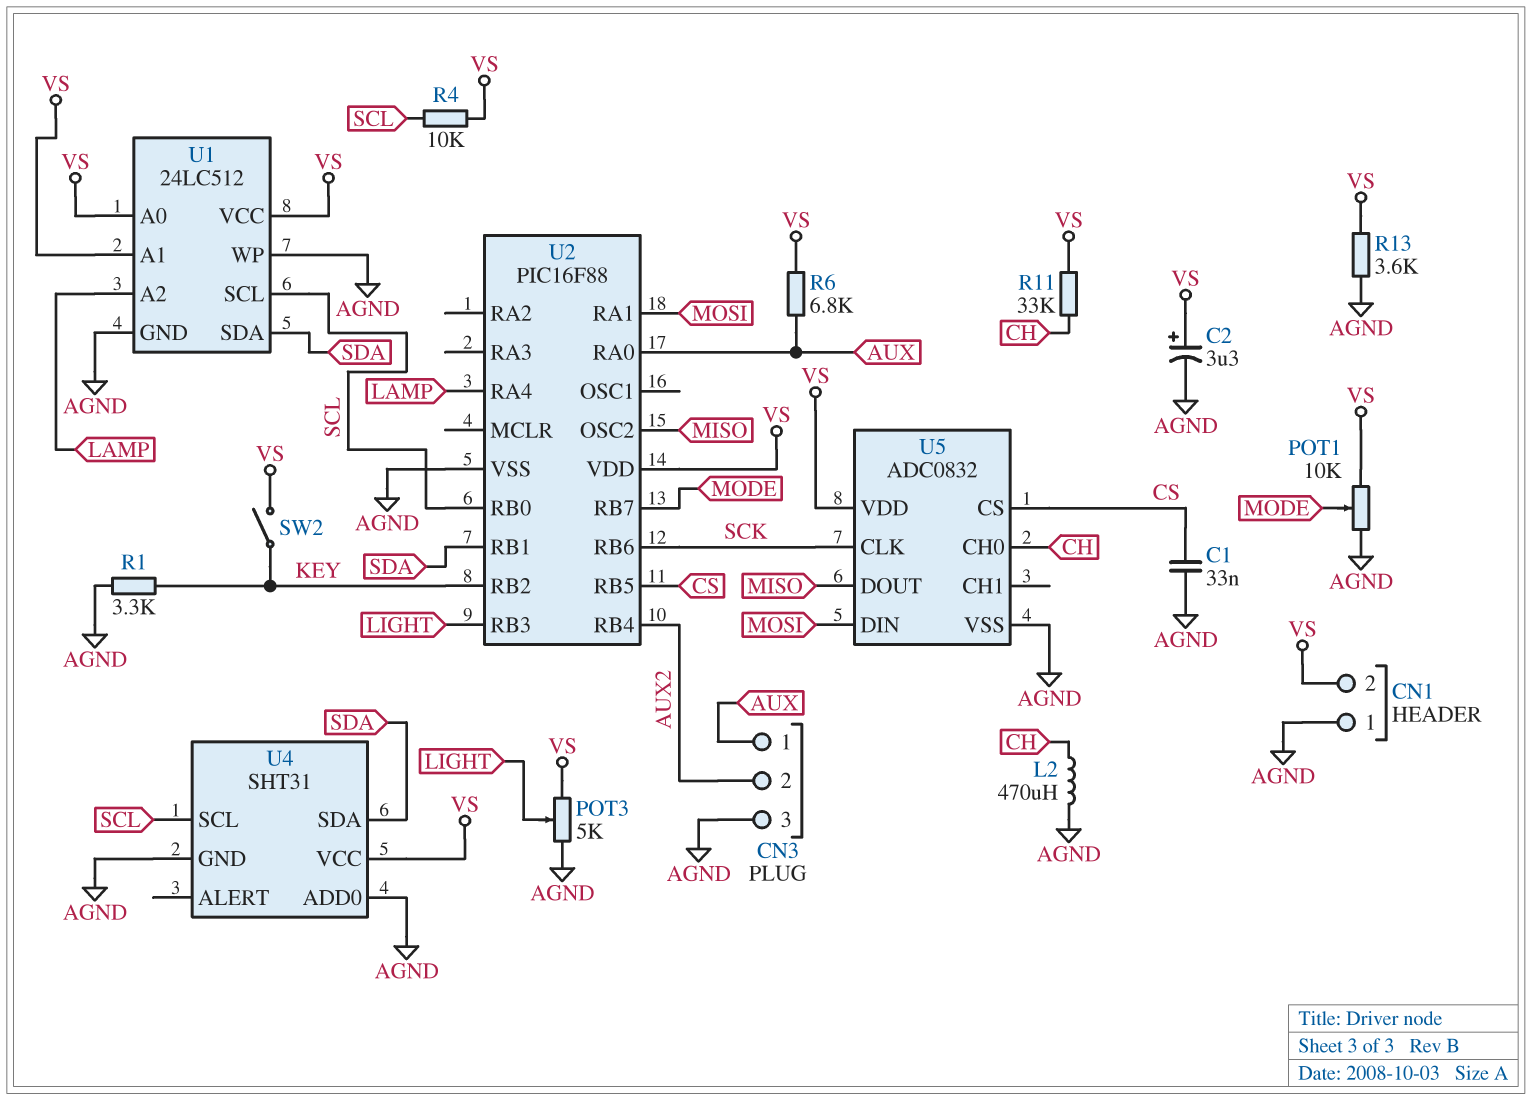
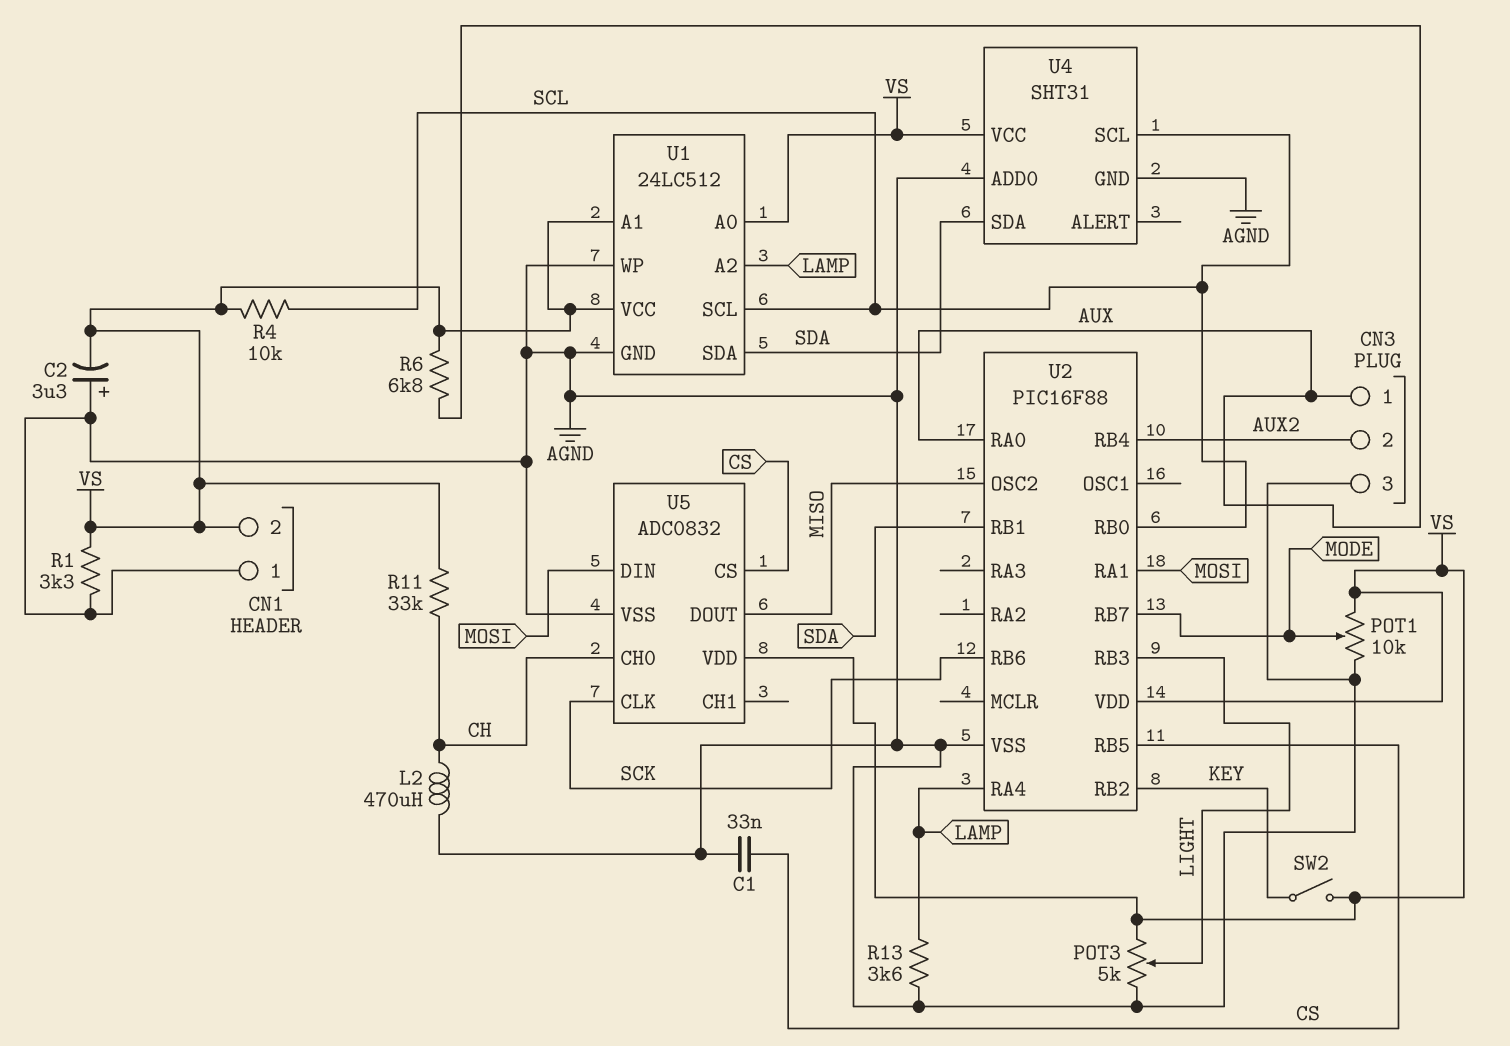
C2: 3.3uF (plus VS, minus AGND) -> 3.3uF (plus AGND, minus VS)
R1: 3.3k (AGND, KEY) -> 3.3k (AGND, VS)
R13: 3.6k (AGND, VS) -> 3.6k (AGND, LAMP)

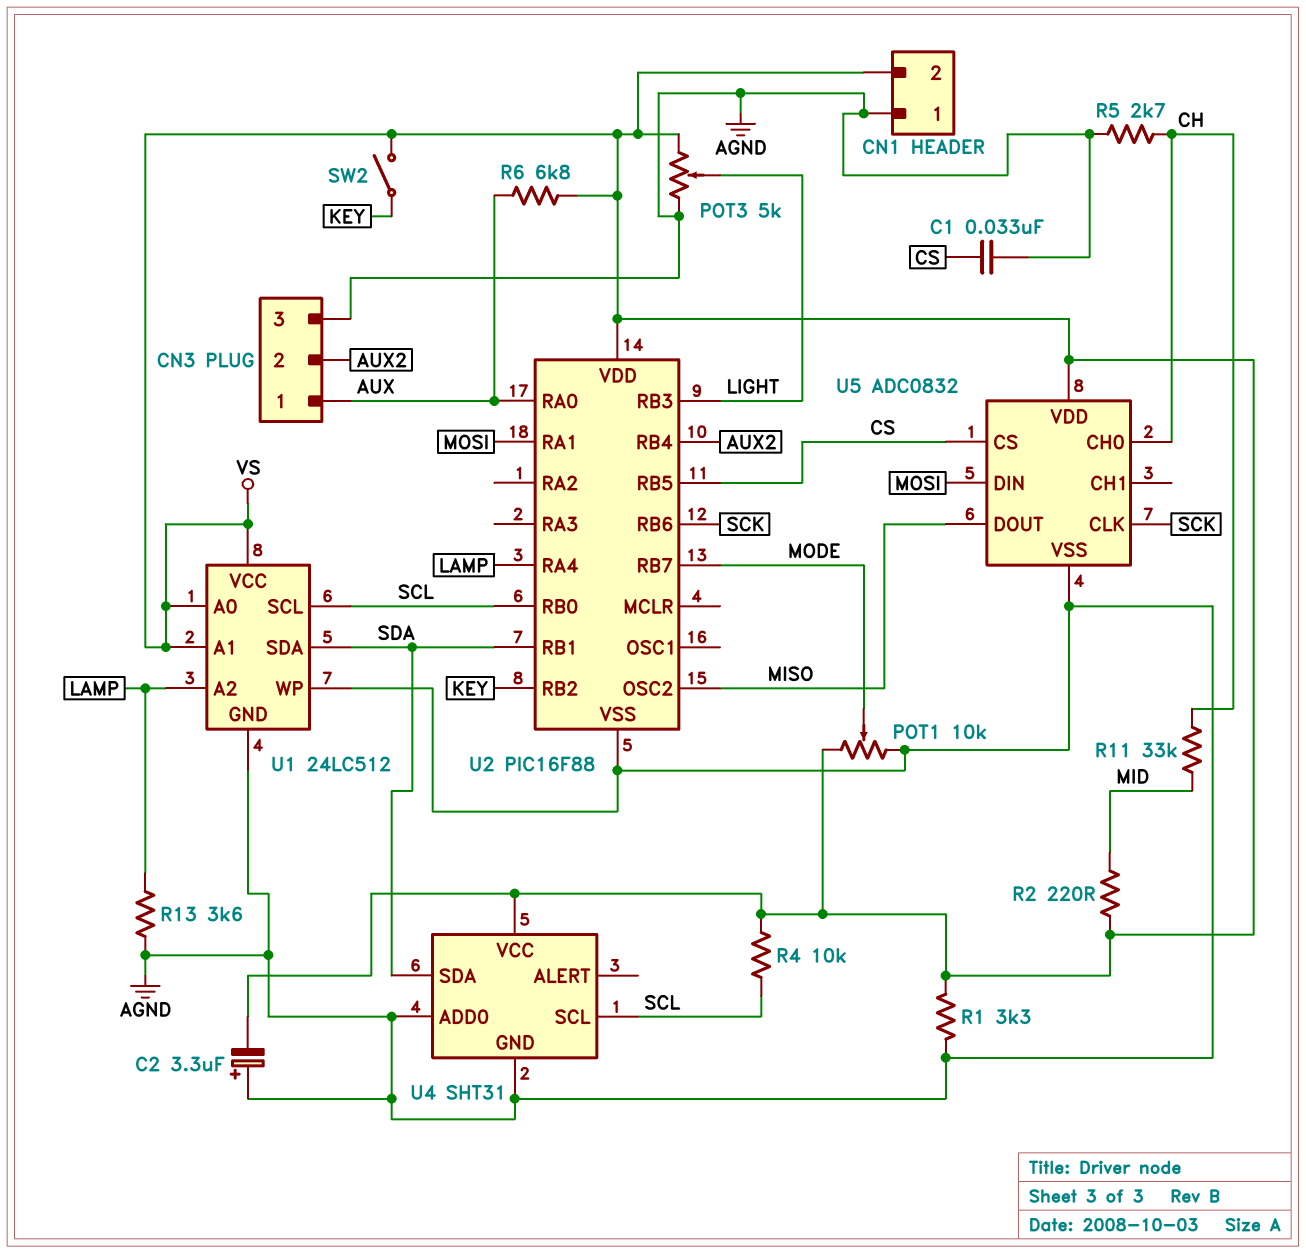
L2: 470uH (AGND, CH) -> none
R2: none -> 220 (MID, VS)
R5: none -> 2.7k (AGND, CH)
R11: 33k (CH, VS) -> 33k (CH, MID)

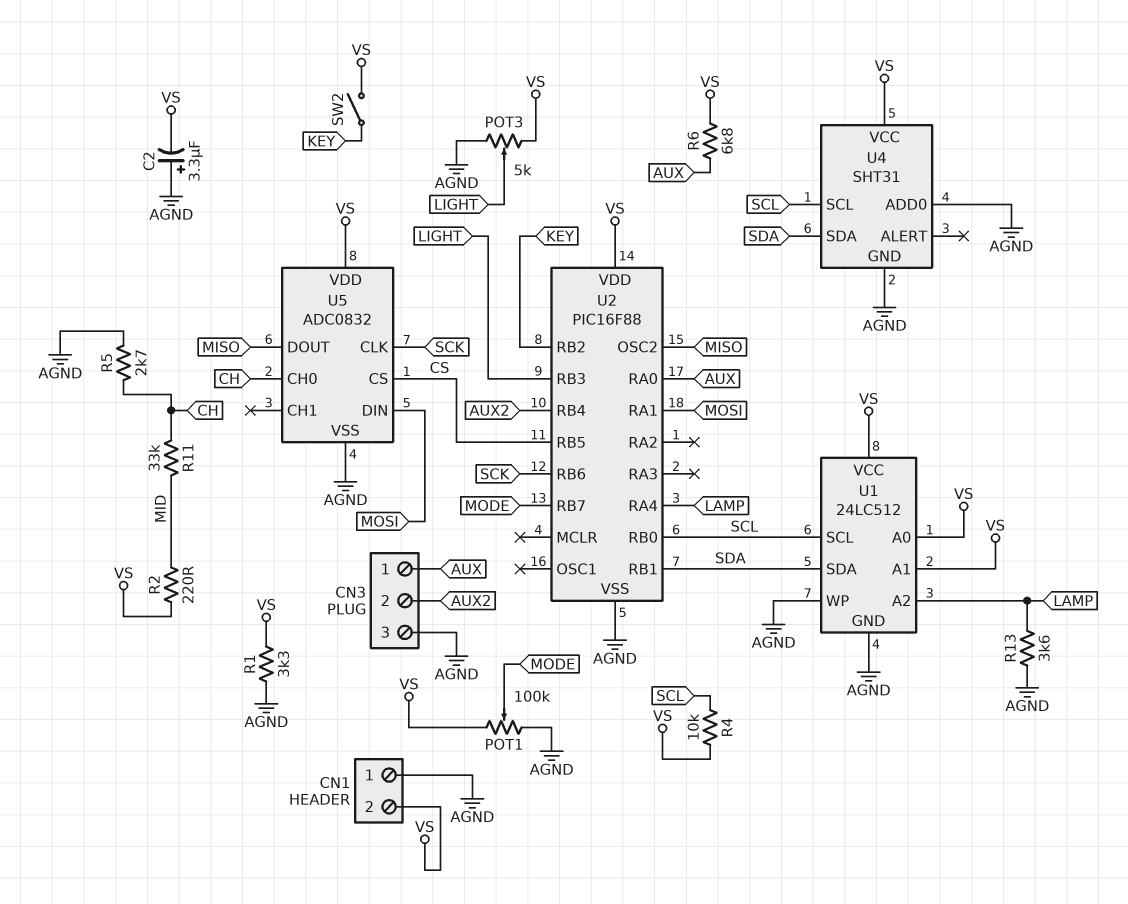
C1: 33nF (AGND, CS) -> none
POT1: 10k (AGND, VS, wiper MODE) -> 100k (AGND, VS, wiper MODE)

